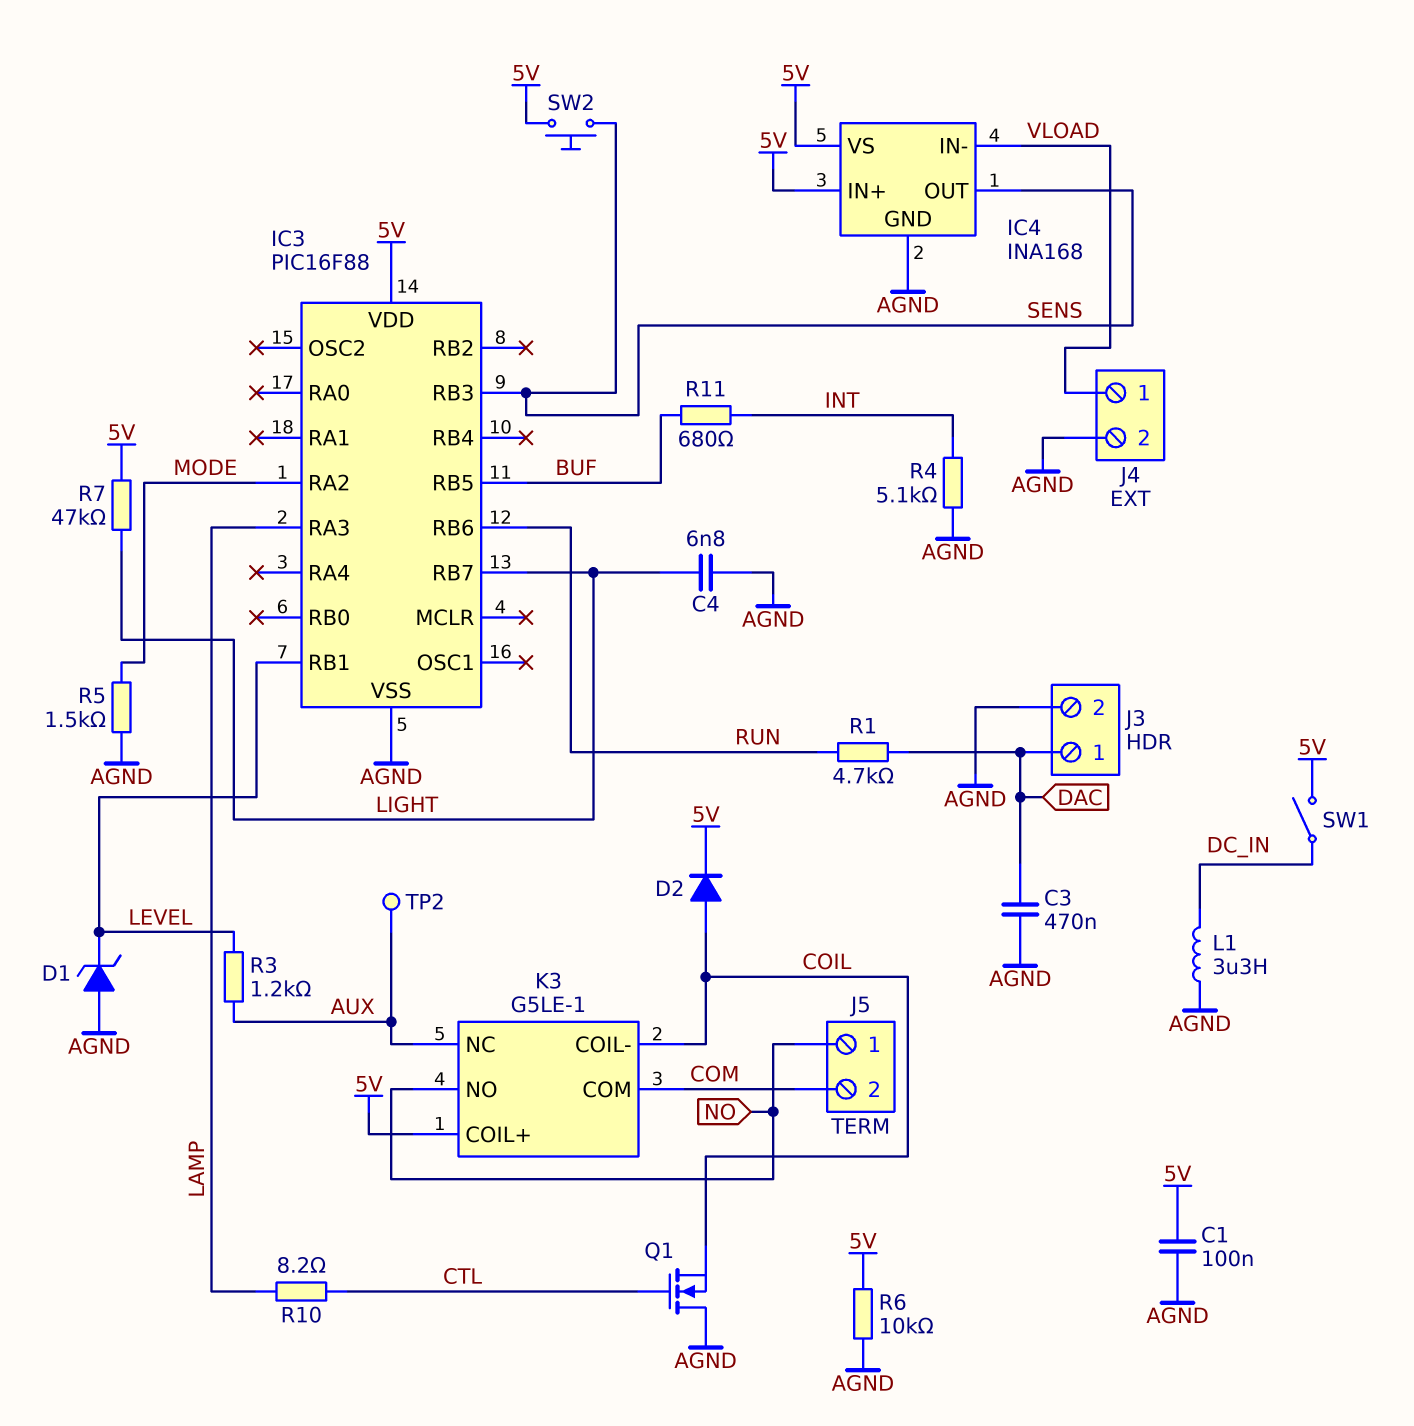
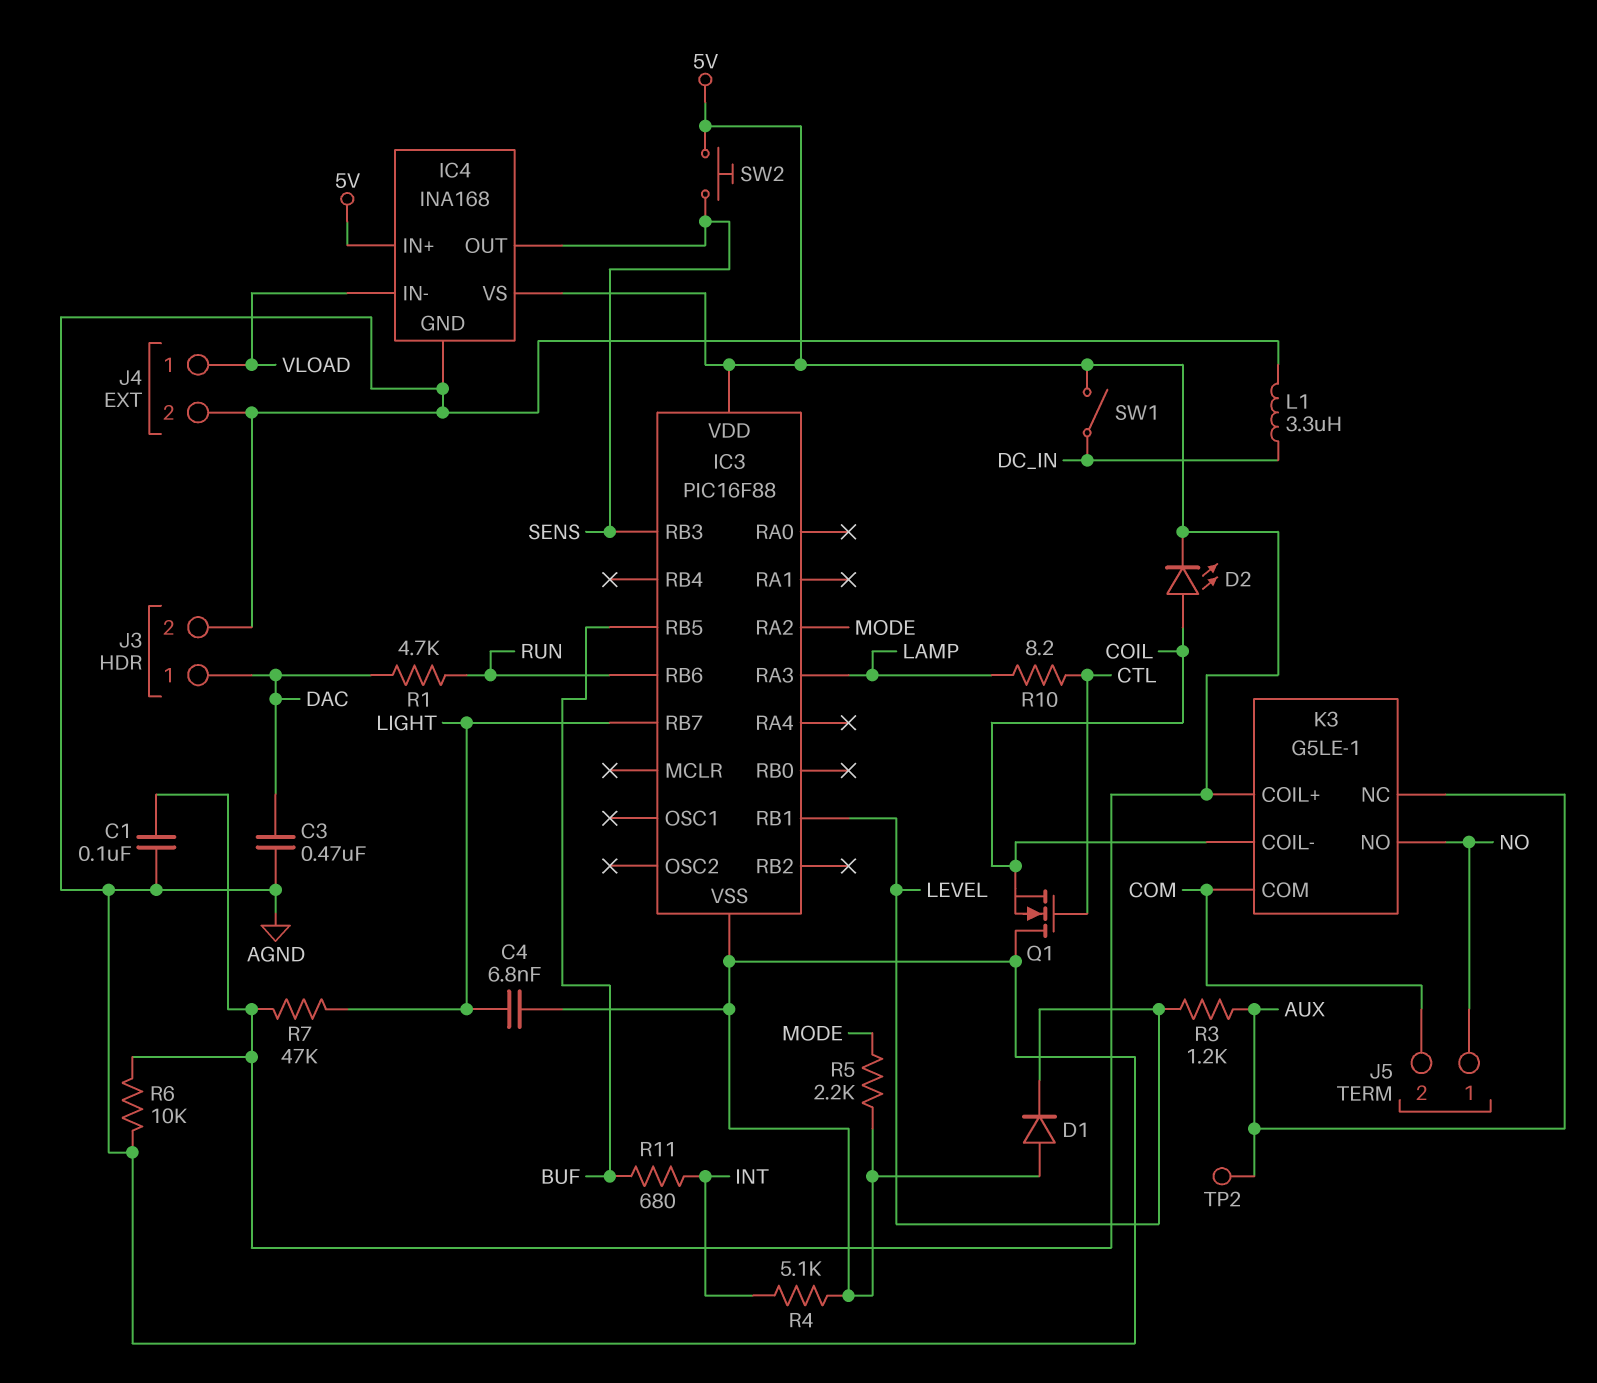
D1: zener (A AGND, K LEVEL) -> diode (A AGND, K LEVEL)
D2: diode (A COIL, K 5V) -> LED (A COIL, K 5V)
R5: 1.5k (AGND, MODE) -> 2.2k (AGND, MODE)

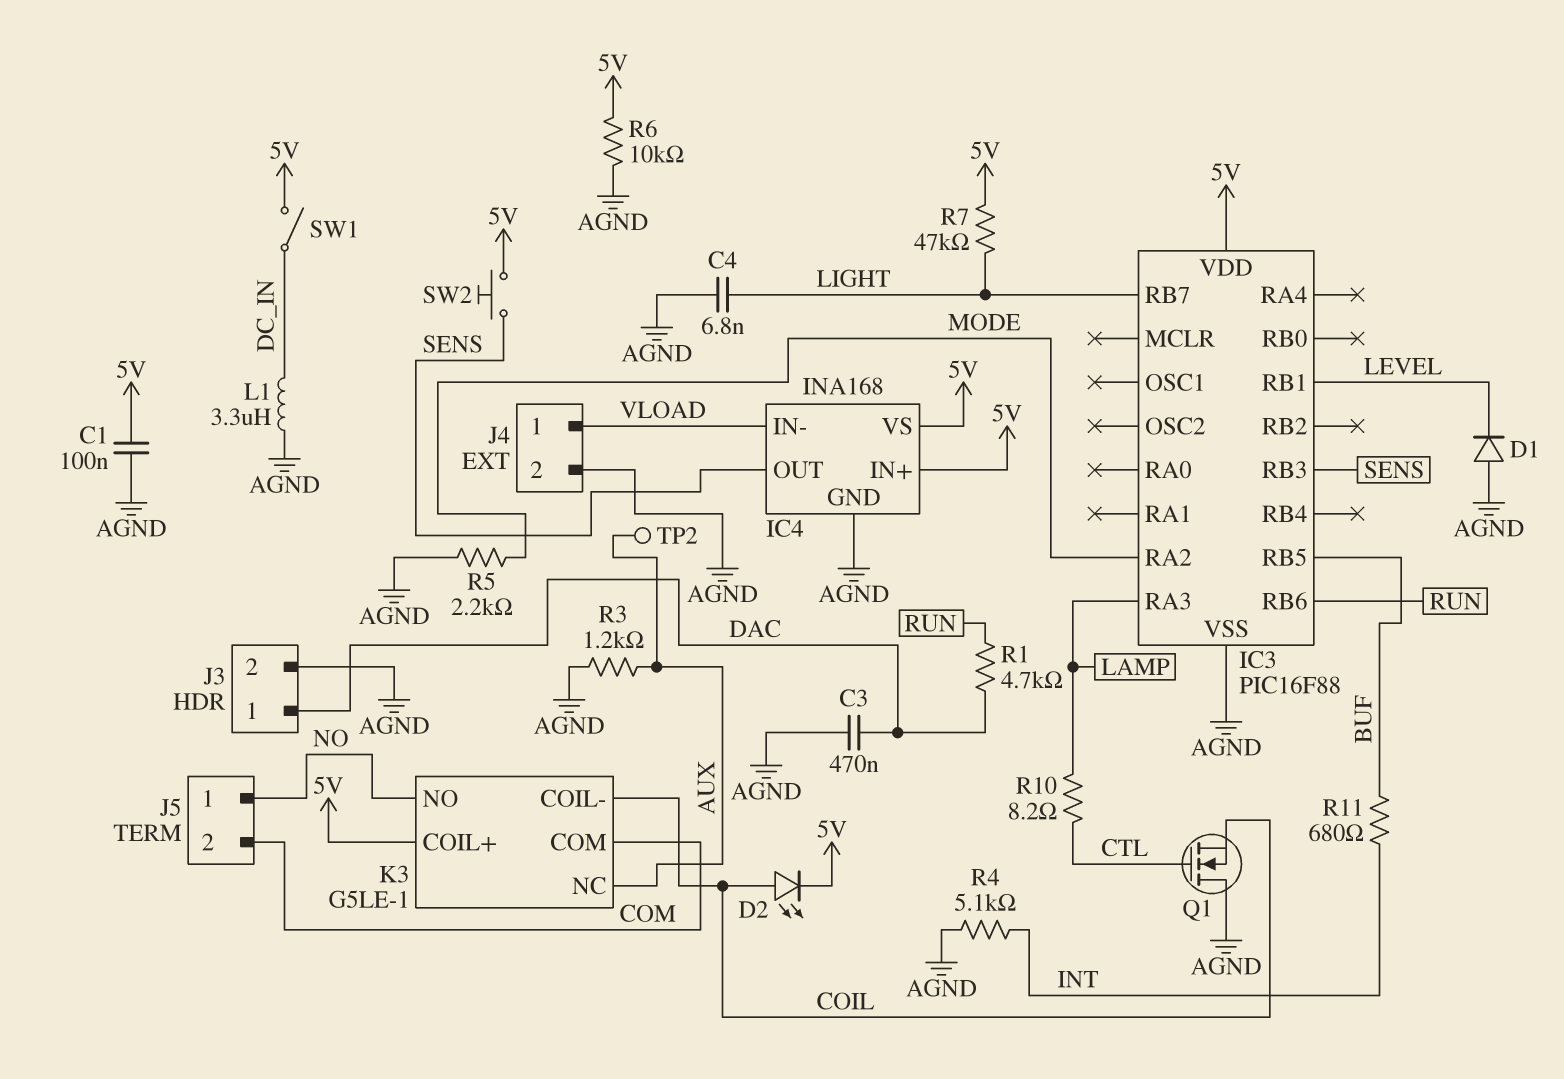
R3: 1.2k (AUX, LEVEL) -> 1.2k (AGND, AUX)

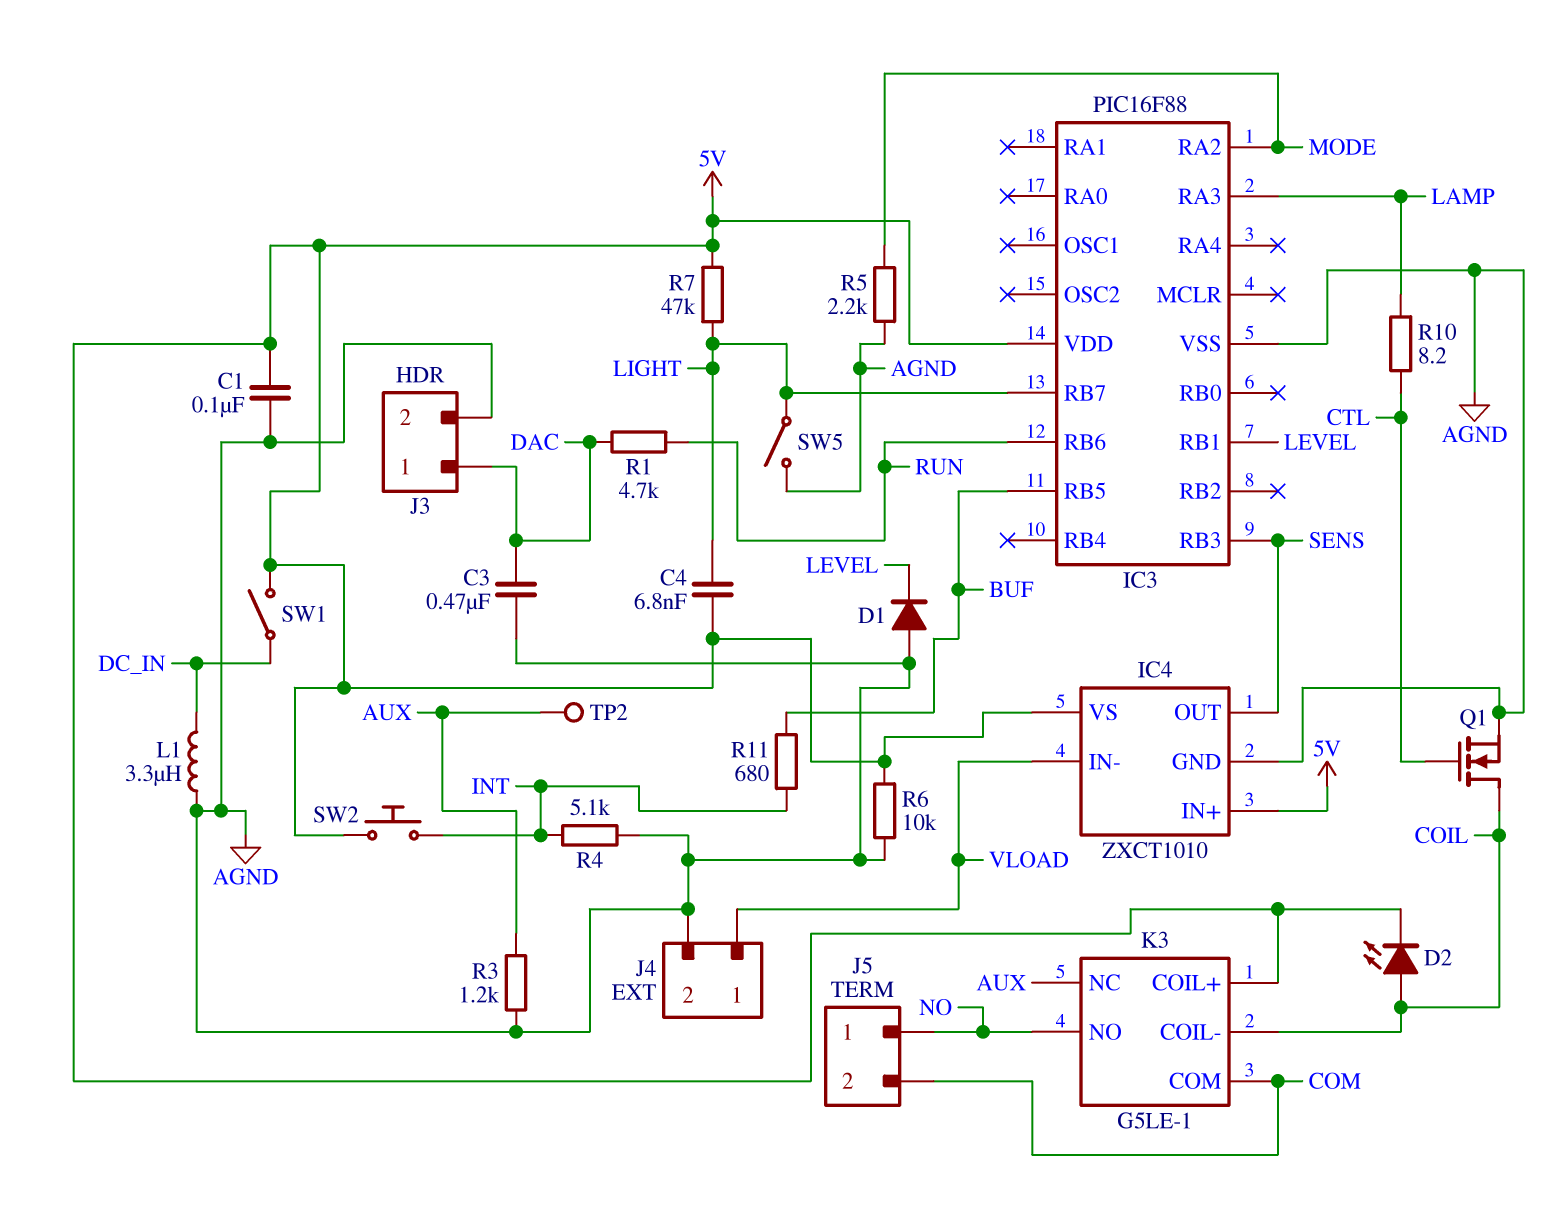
C4: 6.8nF (AGND, LIGHT) -> 6.8nF (5V, LIGHT)
IC4: INA168 -> ZXCT1010
Q1: NMOS (G CTL, D AGND, S COIL) -> NMOS (G CTL, D COIL, S AGND)
SW2: button (5V, SENS) -> button (5V, INT)
SW5: none -> switch (AGND, LIGHT)

